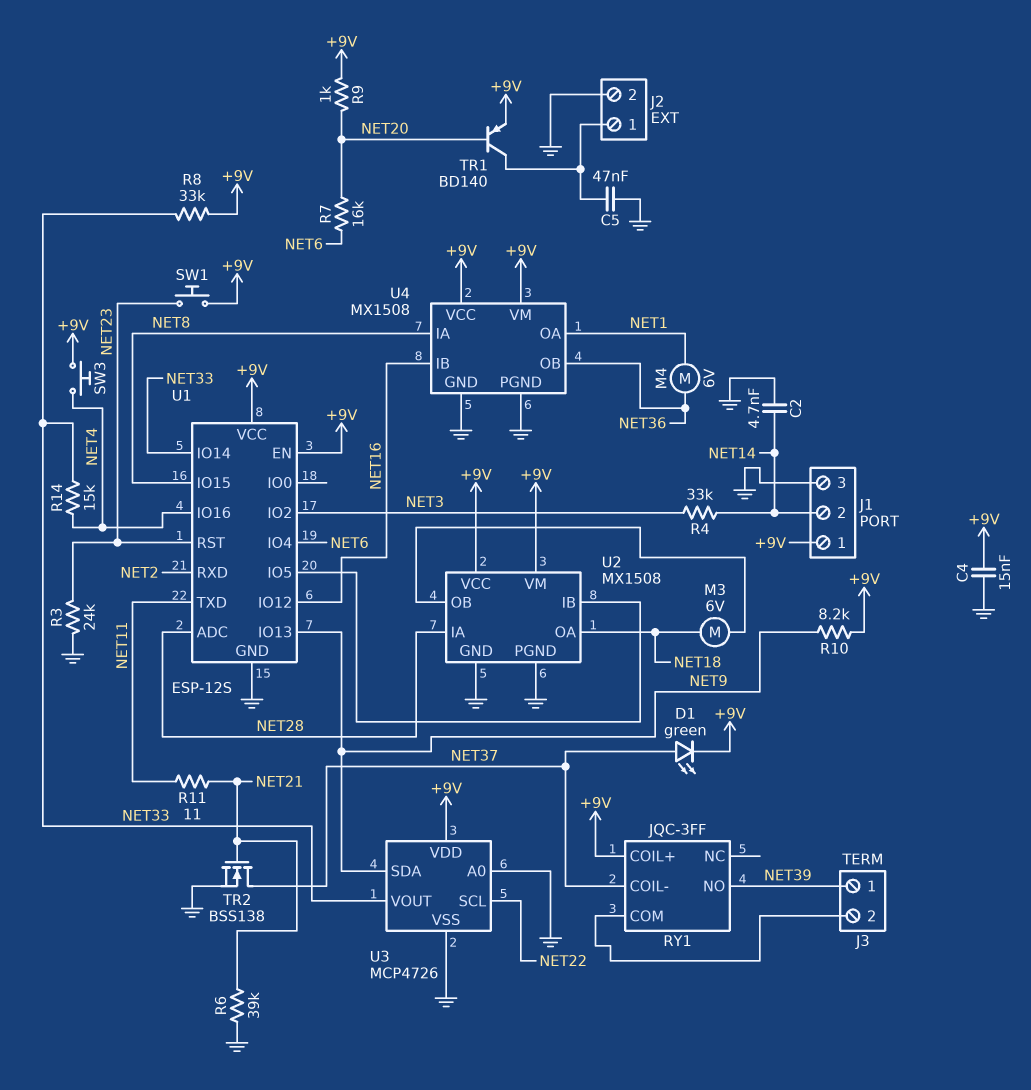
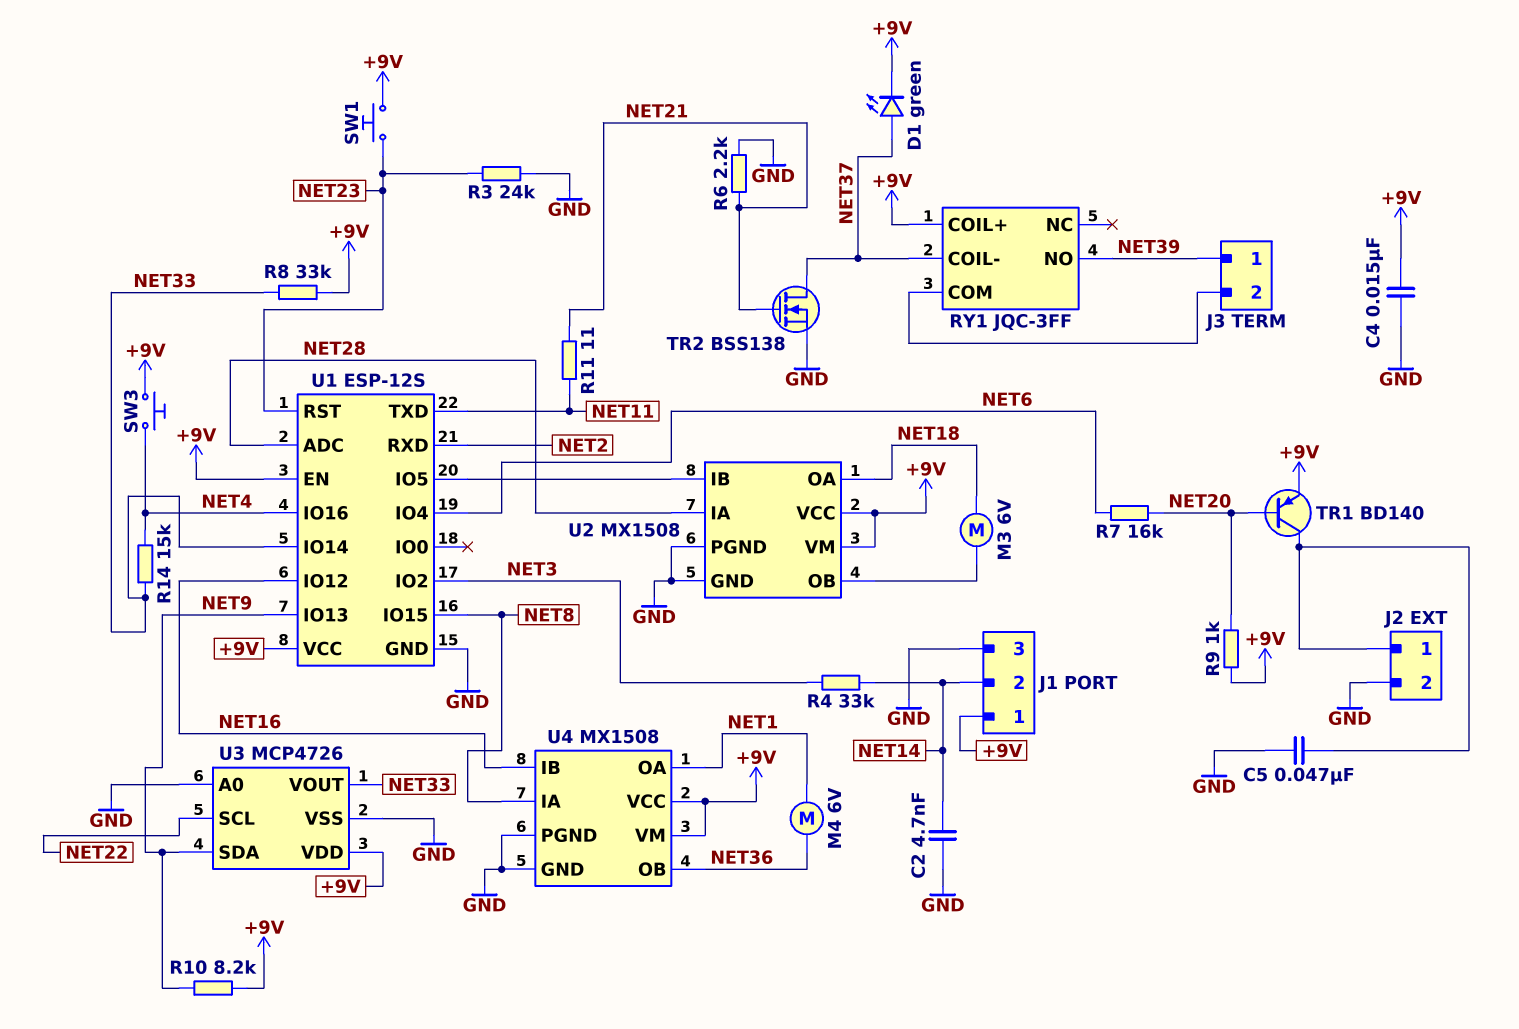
R6: 39k (GND, NET21) -> 2.2k (GND, NET21)

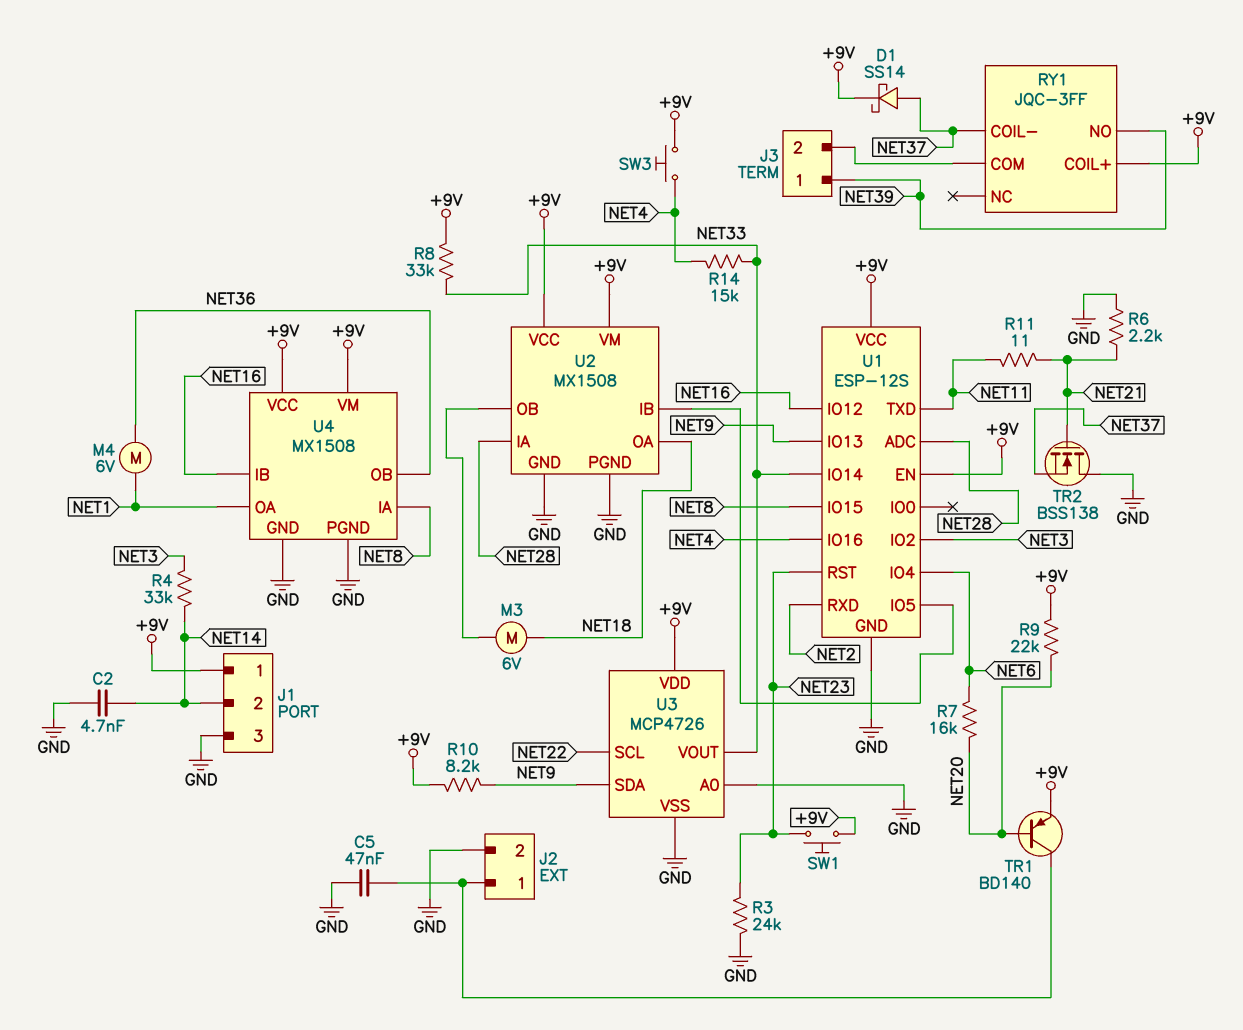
C4: 15nF (+9V, GND) -> none
D1: LED green (A NET37, K +9V) -> schottky SS14 (A NET37, K +9V)
R9: 1k (+9V, NET20) -> 22k (+9V, NET20)
TR2: NMOS BSS138 (G NET21, D NET37, S GND) -> NMOS BSS138 (G NET21, D GND, S NET37)

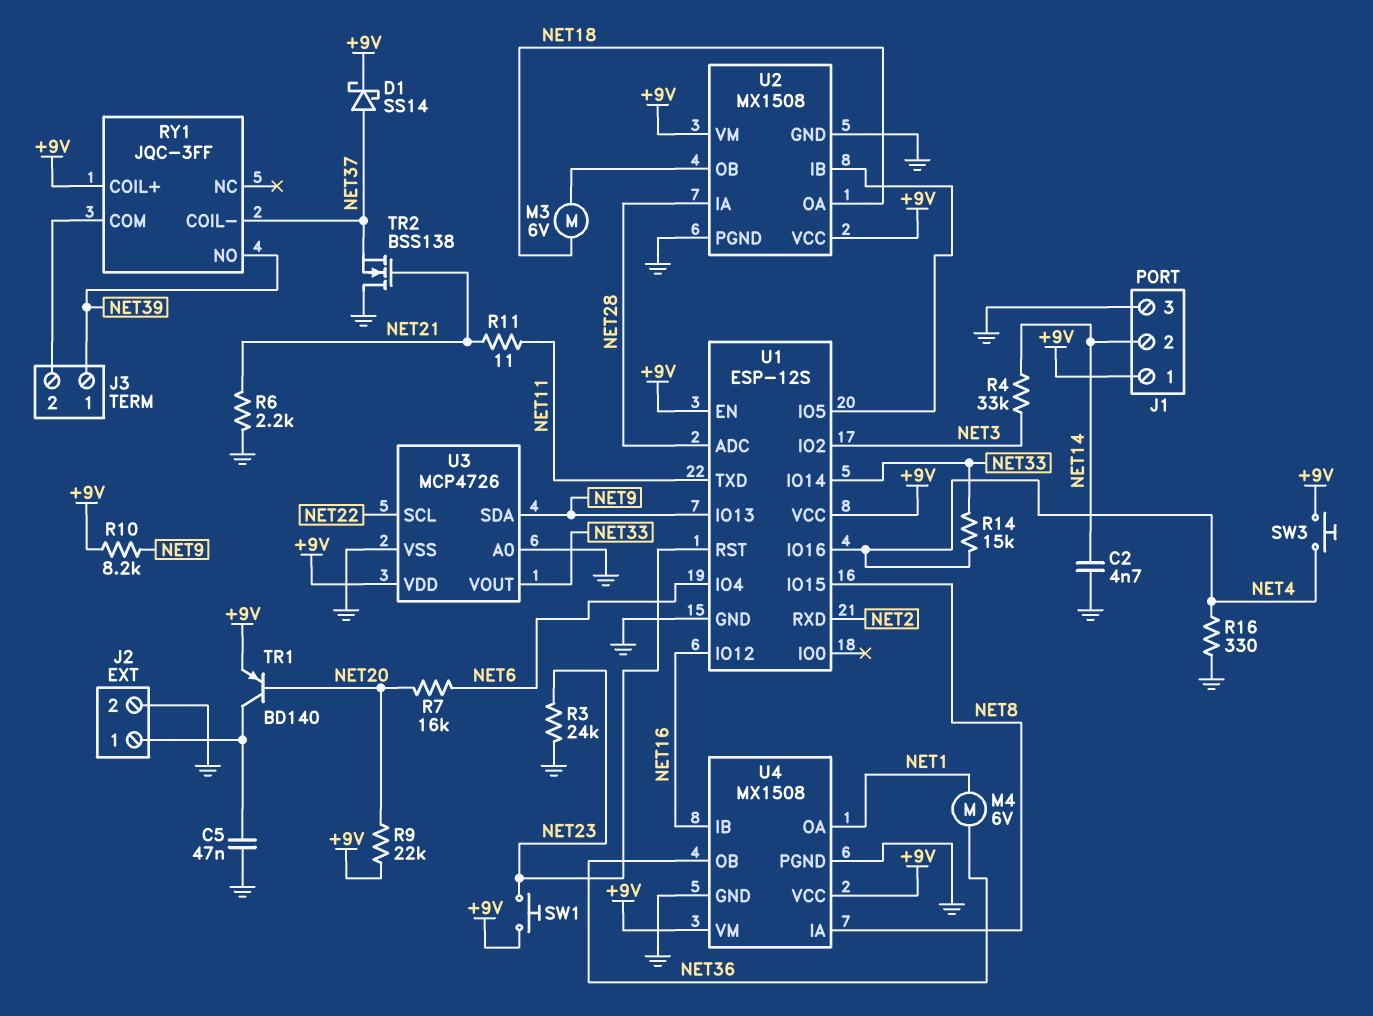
R8: 33k (+9V, NET33) -> none
R16: none -> 330 (GND, NET4)

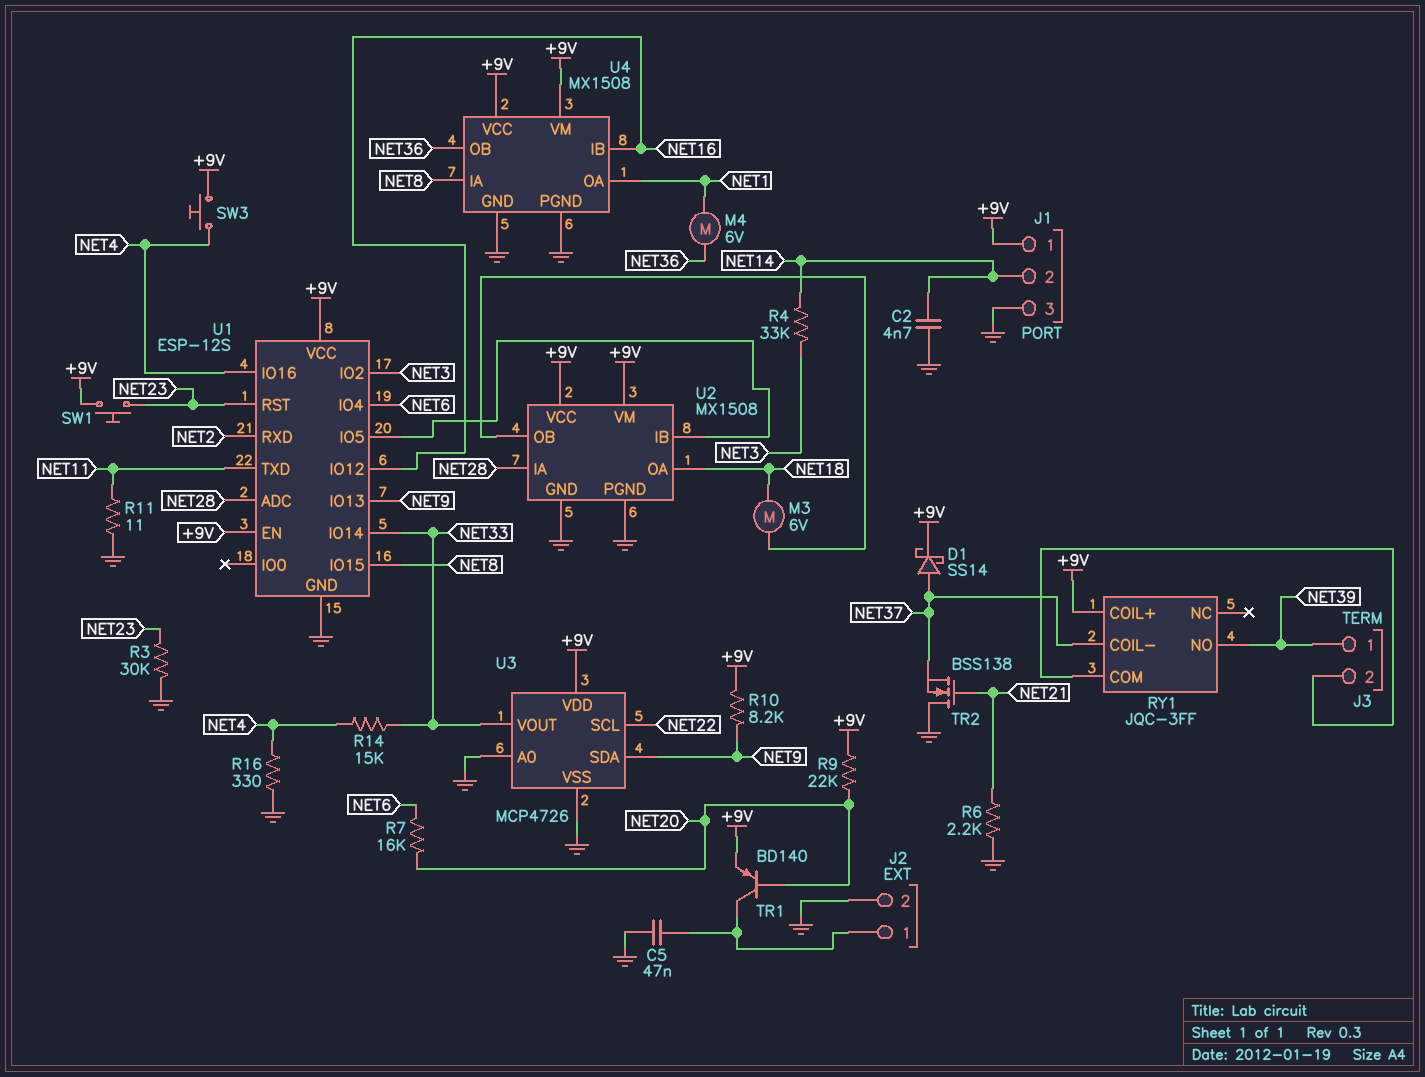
R3: 24k (GND, NET23) -> 30k (GND, NET23)
R11: 11 (NET11, NET21) -> 11 (GND, NET11)

